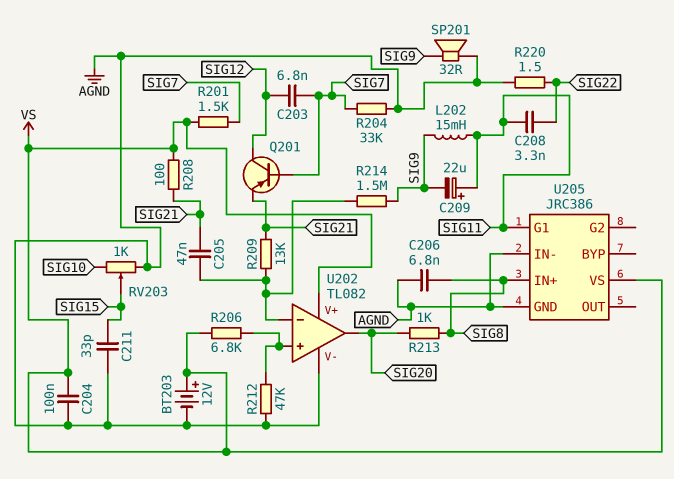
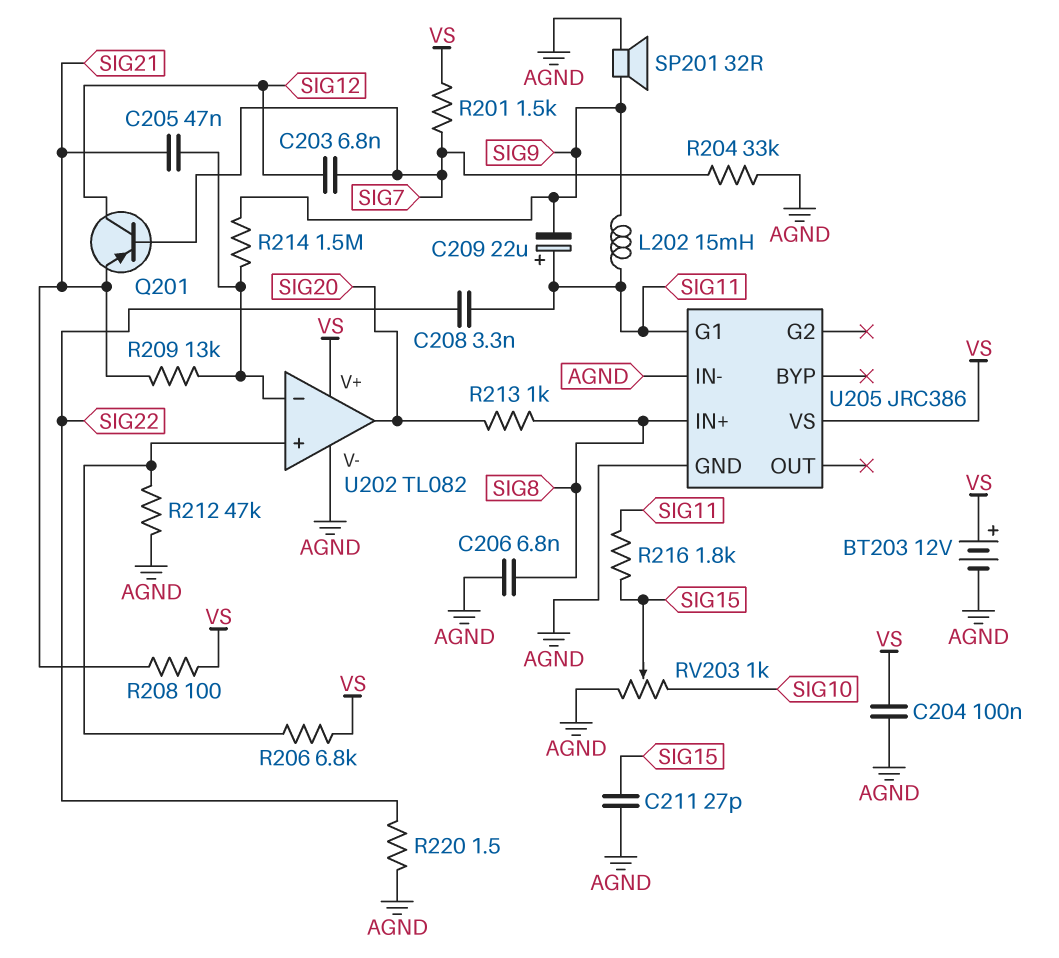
C211: 33pF (AGND, SIG15) -> 27pF (AGND, SIG15)
R216: none -> 1.8k (SIG11, SIG15)

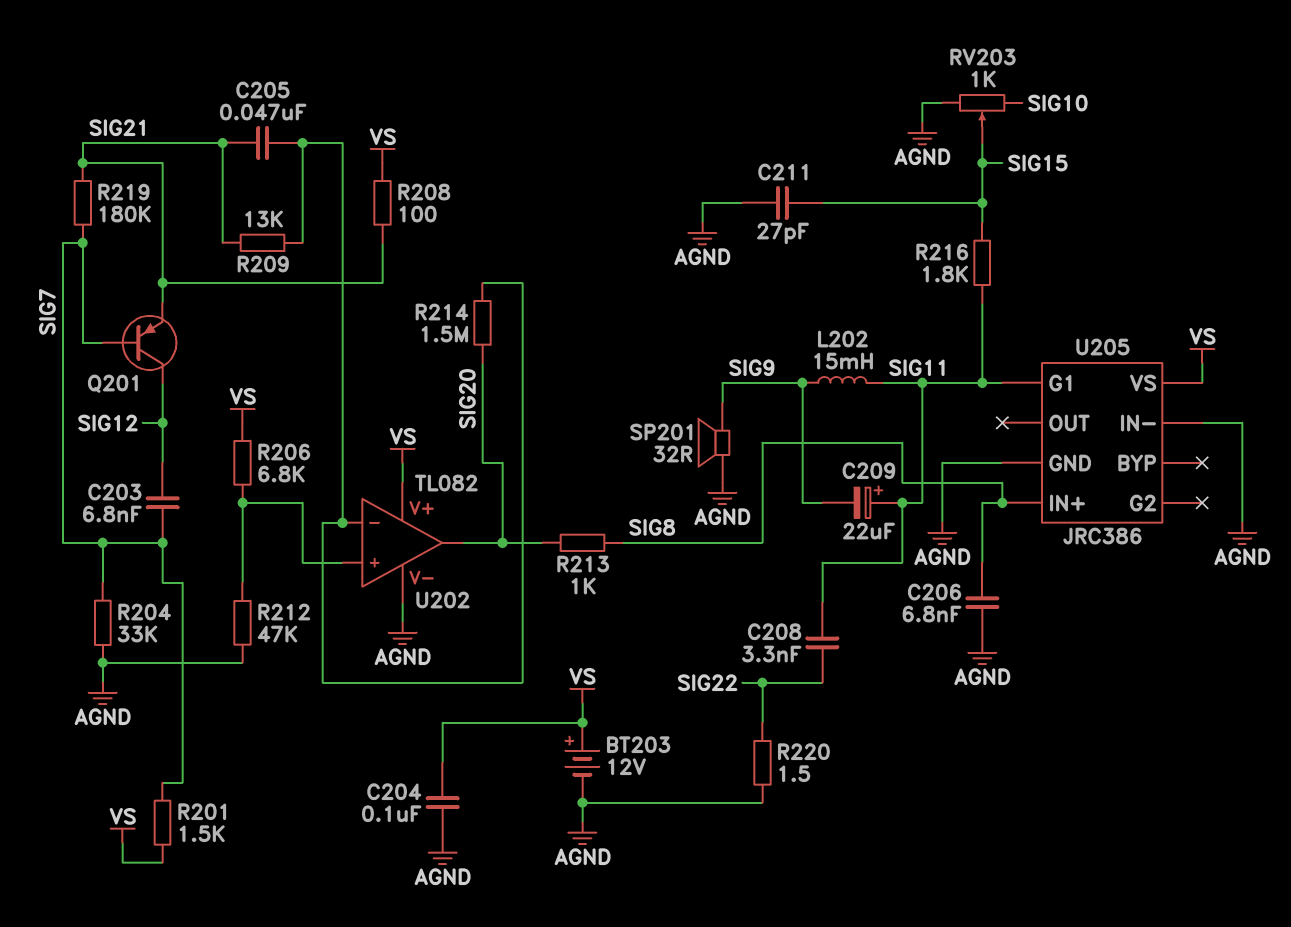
R214: 1.5M (SIG9, U202/in-) -> 1.5M (SIG20, U202/in-)
R219: none -> 180k (SIG7, SIG21)

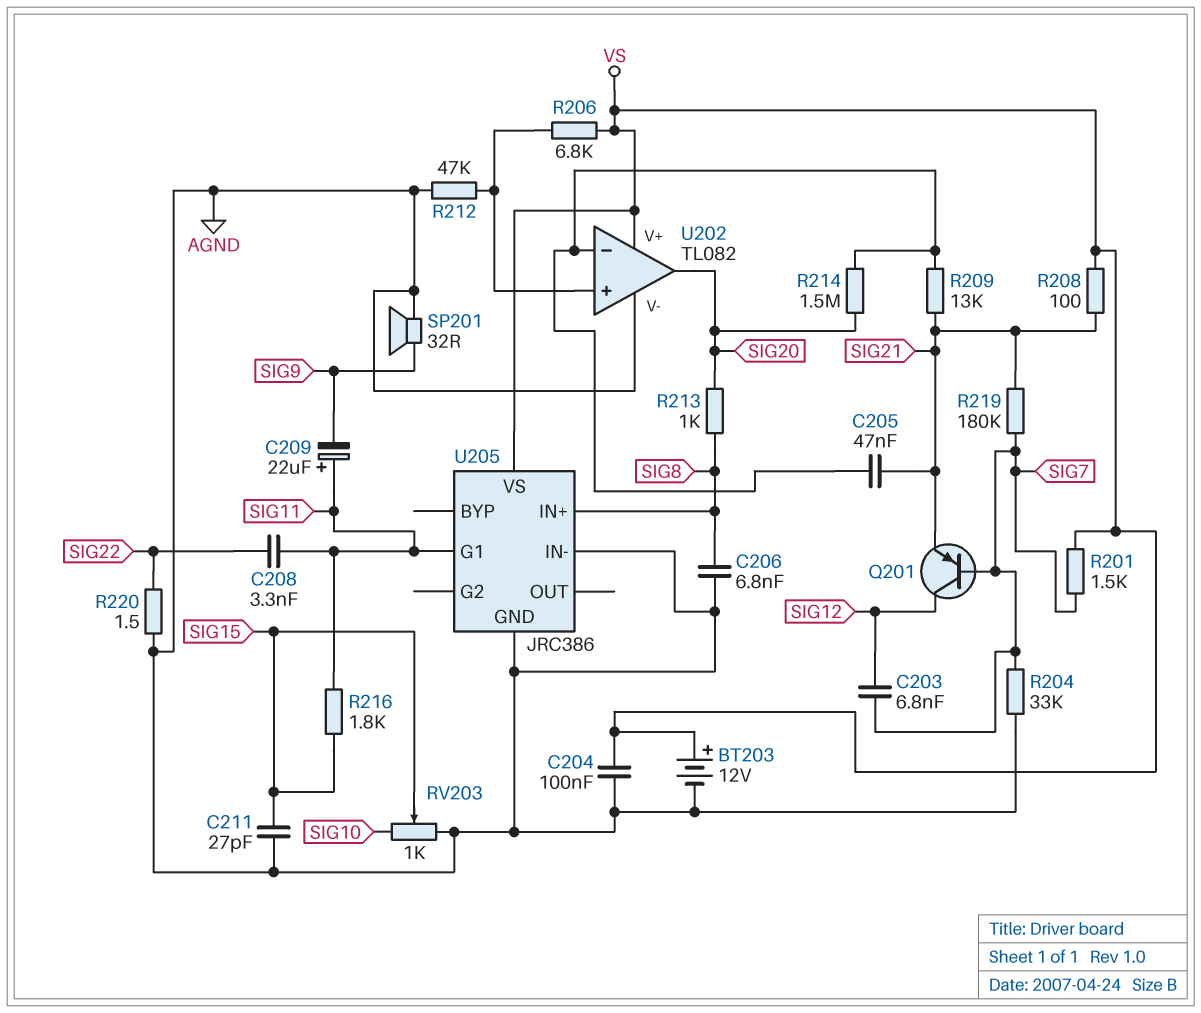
L202: 15mH (SIG9, SIG11) -> none

